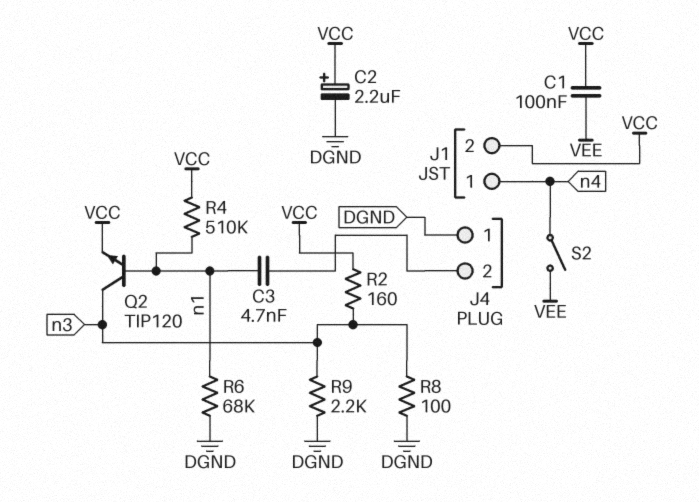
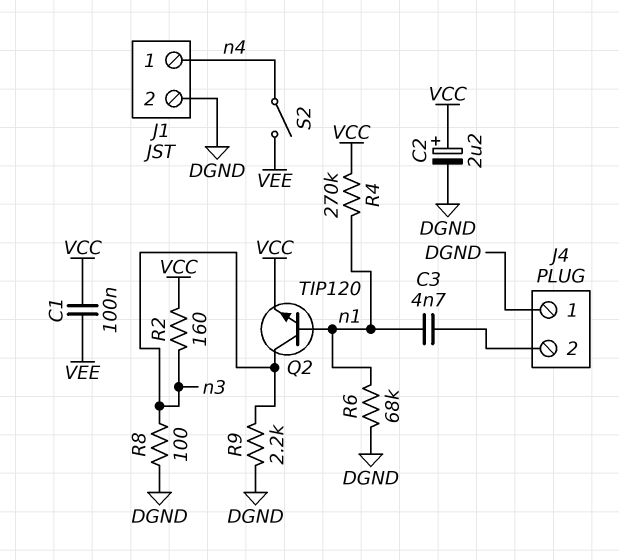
J1 pin 2: VCC -> DGND
R4: 510k (VCC, n1) -> 270k (VCC, n1)

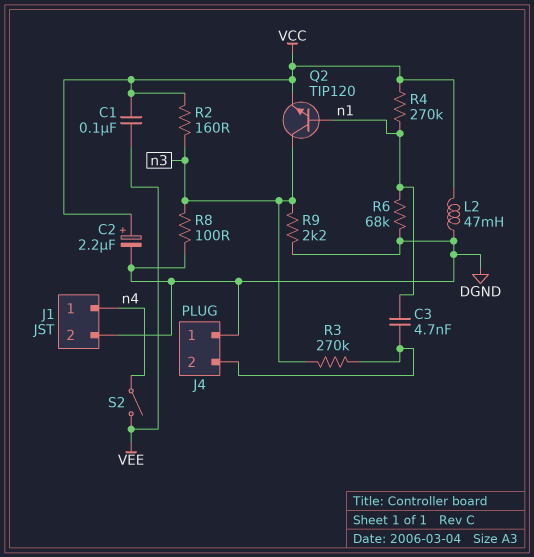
L2: none -> 47mH (DGND, VCC)
R3: none -> 270k (J4/2, n3)

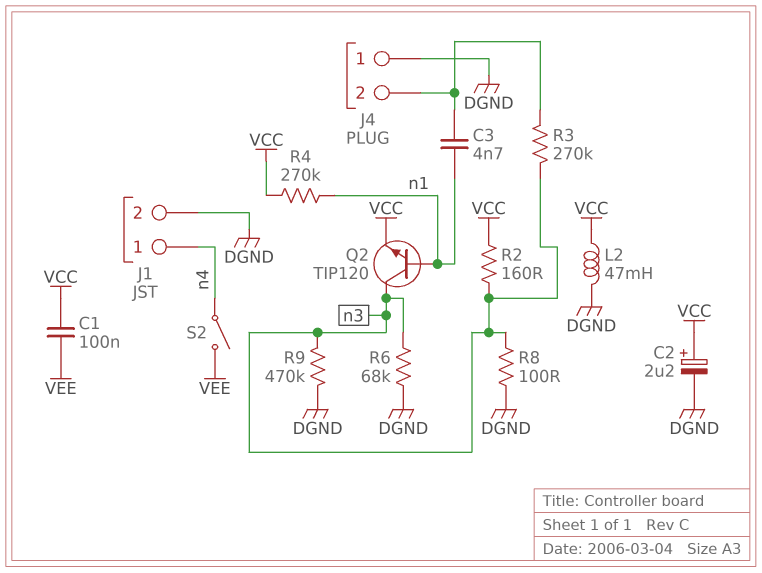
R6: 68k (DGND, n1) -> 68k (DGND, n3)
R9: 2.2k (DGND, n3) -> 470k (DGND, n3)

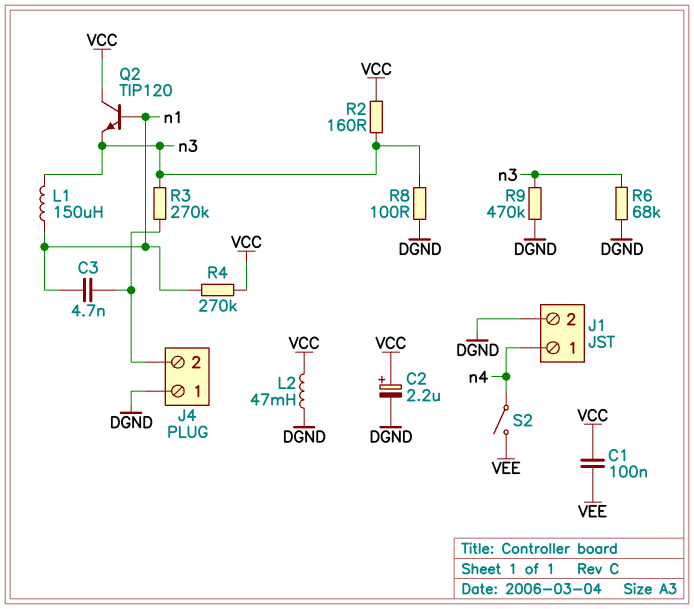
L1: none -> 150uH (n1, n3)
Q2: NPN TIP120 (B n1, C n3, E VCC) -> NPN TIP120 (B n1, C VCC, E n3)

